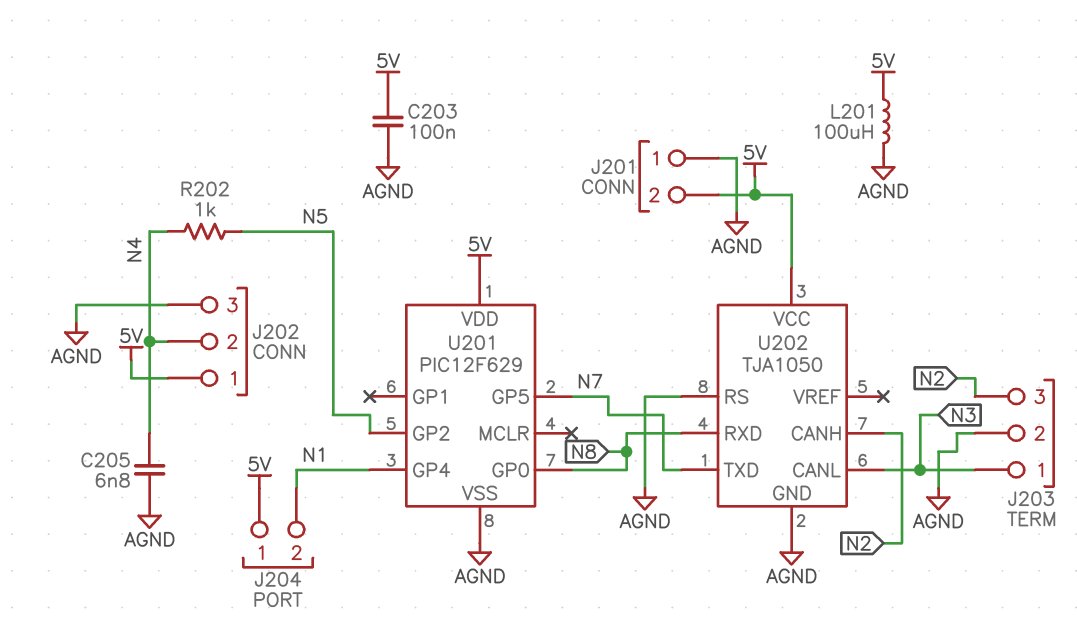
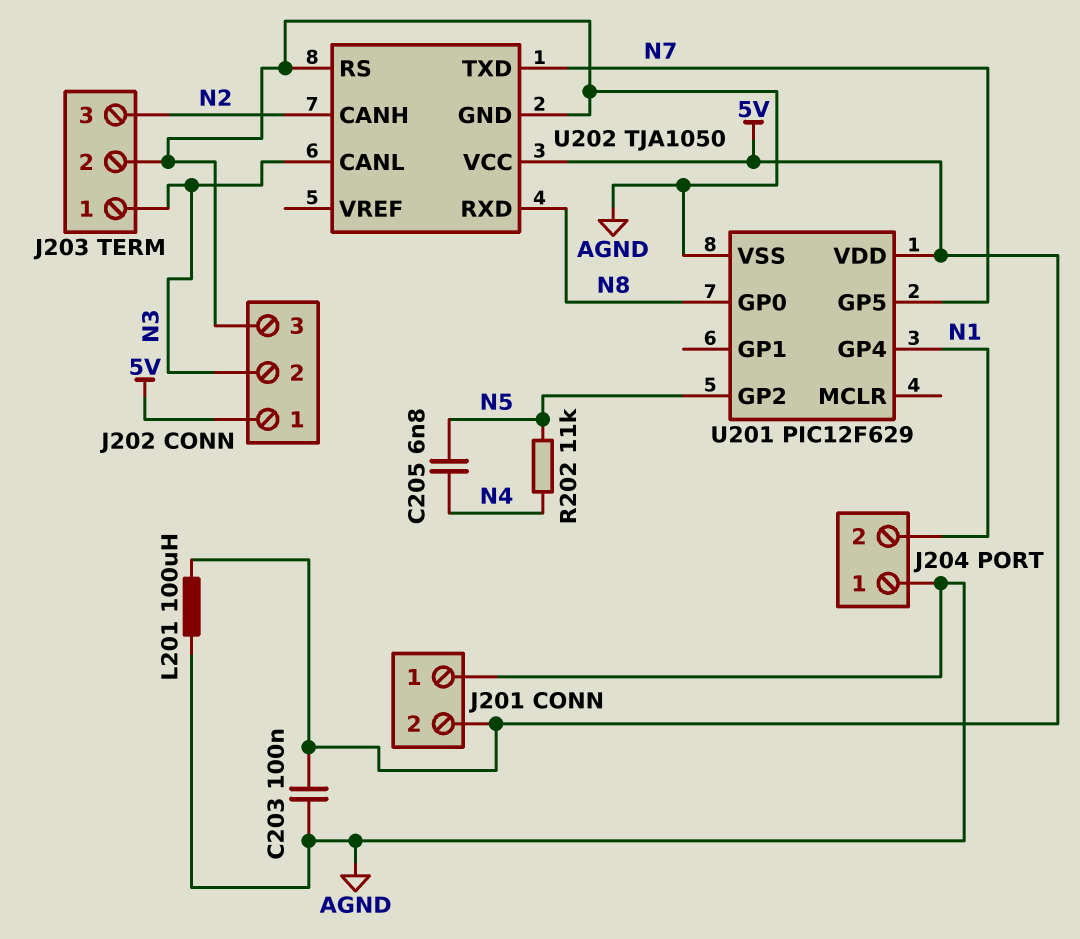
C205: 6.8nF (AGND, N4) -> 6.8nF (N4, N5)
J202 pin 2: N4 -> N3
J204 pin 1: 5V -> AGND
R202: 1k (N4, N5) -> 11k (N4, N5)

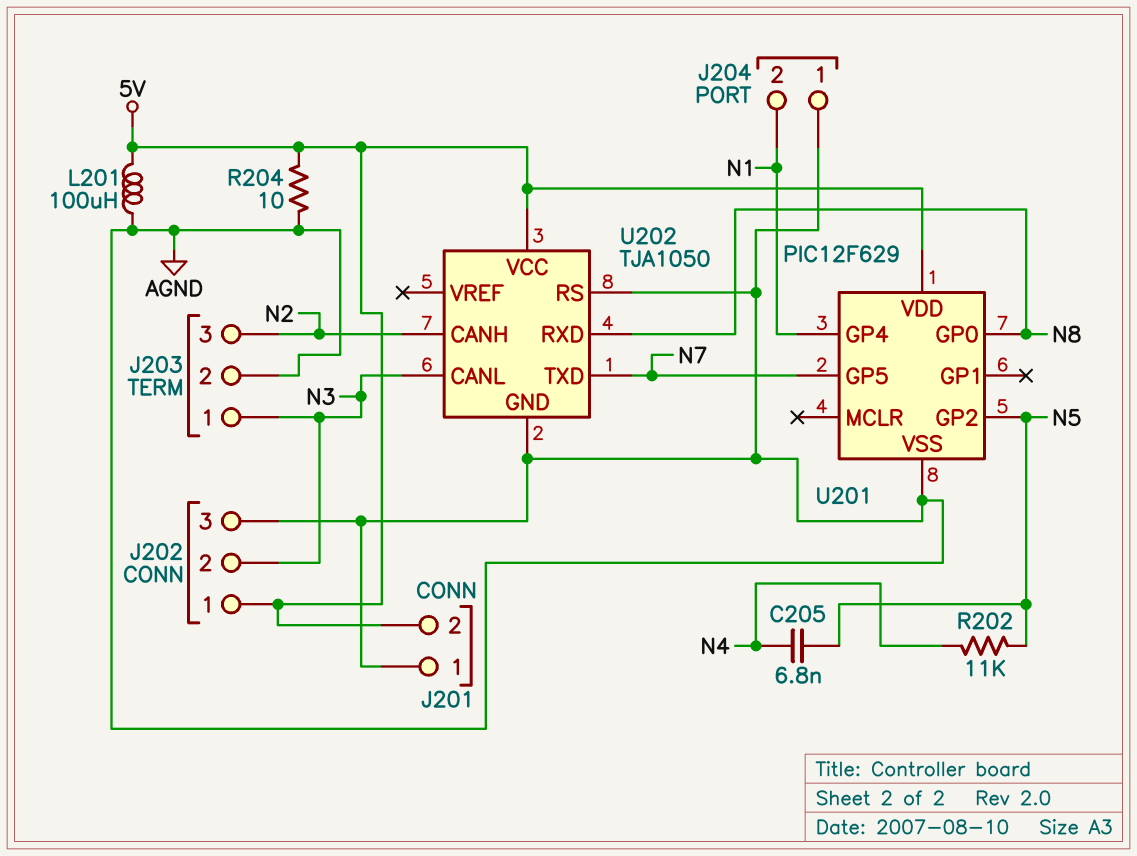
C203: 100nF (5V, AGND) -> none
R204: none -> 10 (5V, AGND)

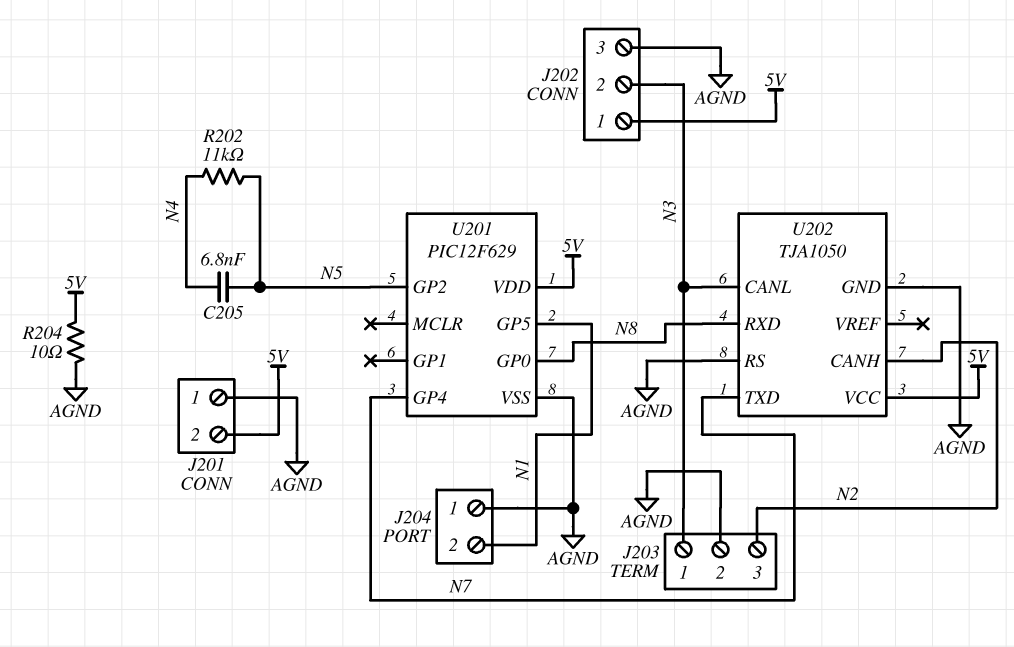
L201: 100uH (5V, AGND) -> none
U201 pin GP4: N1 -> N7
U201 pin GP5: N7 -> N1

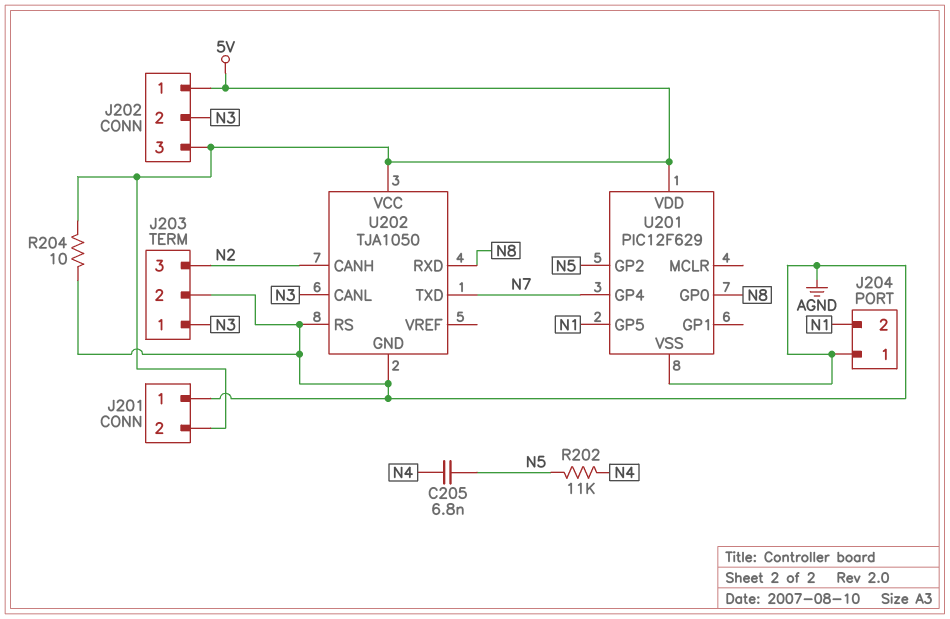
J202 pin 3: AGND -> 5V

